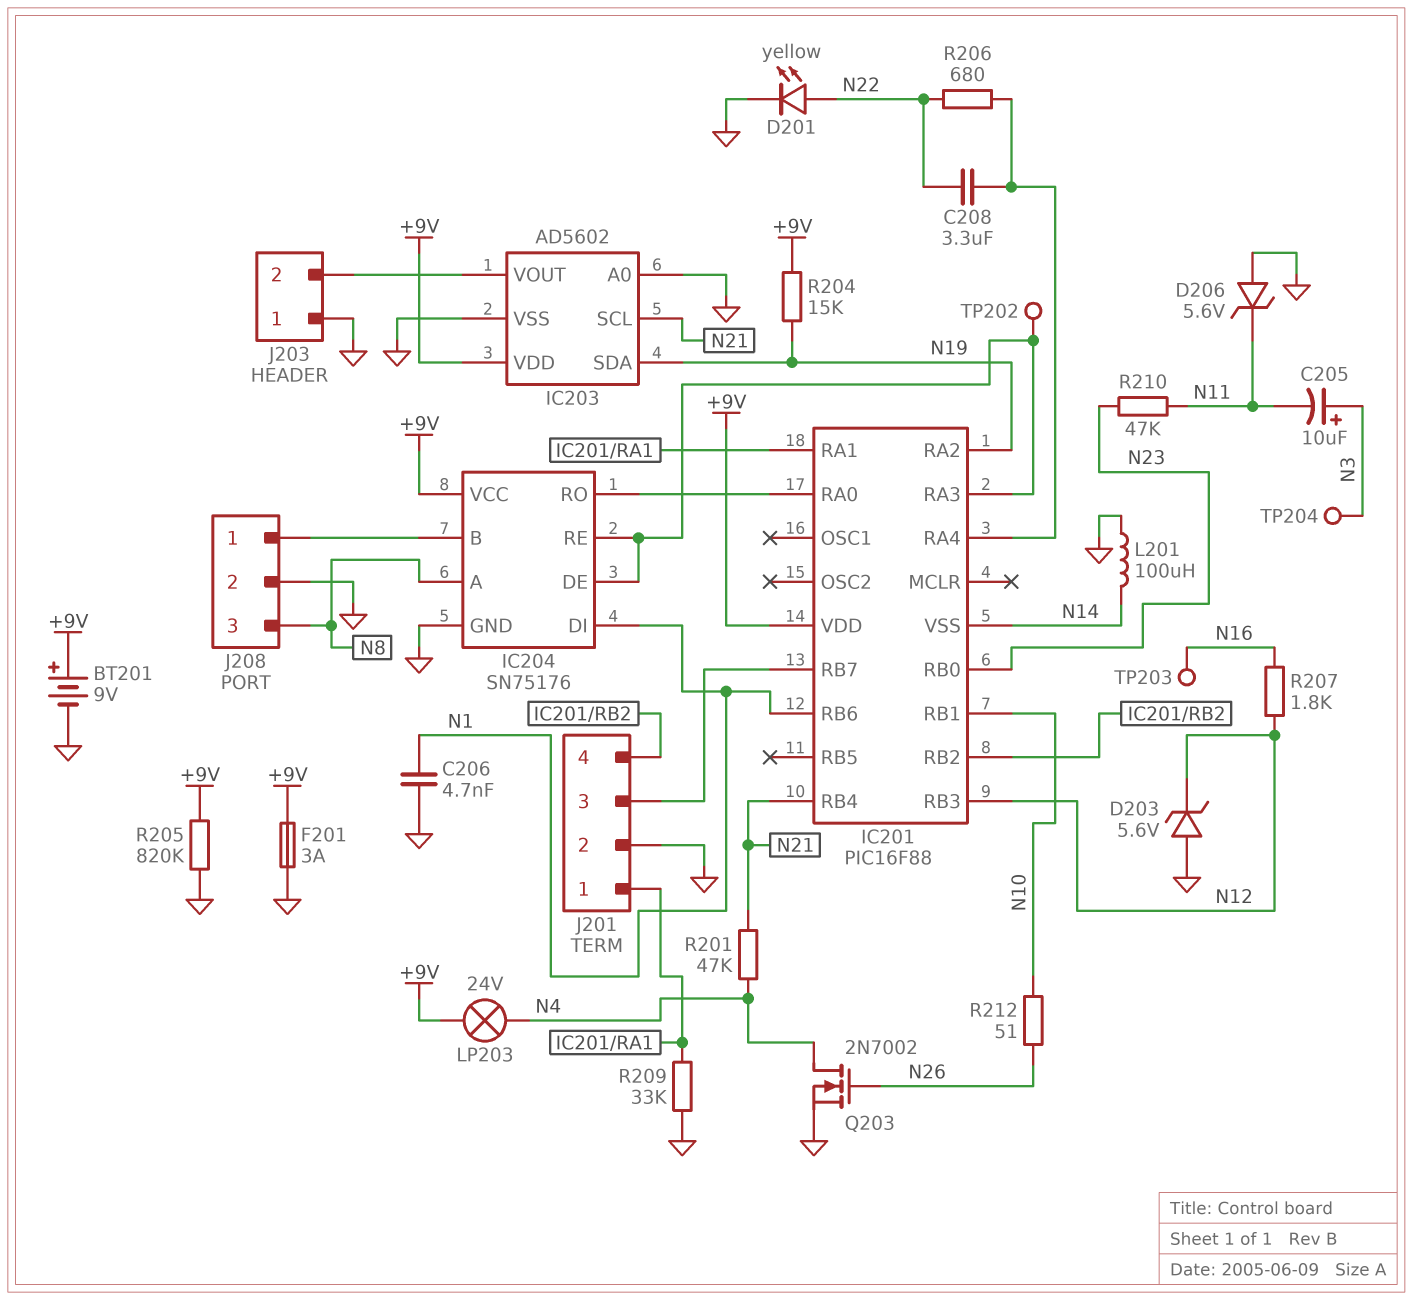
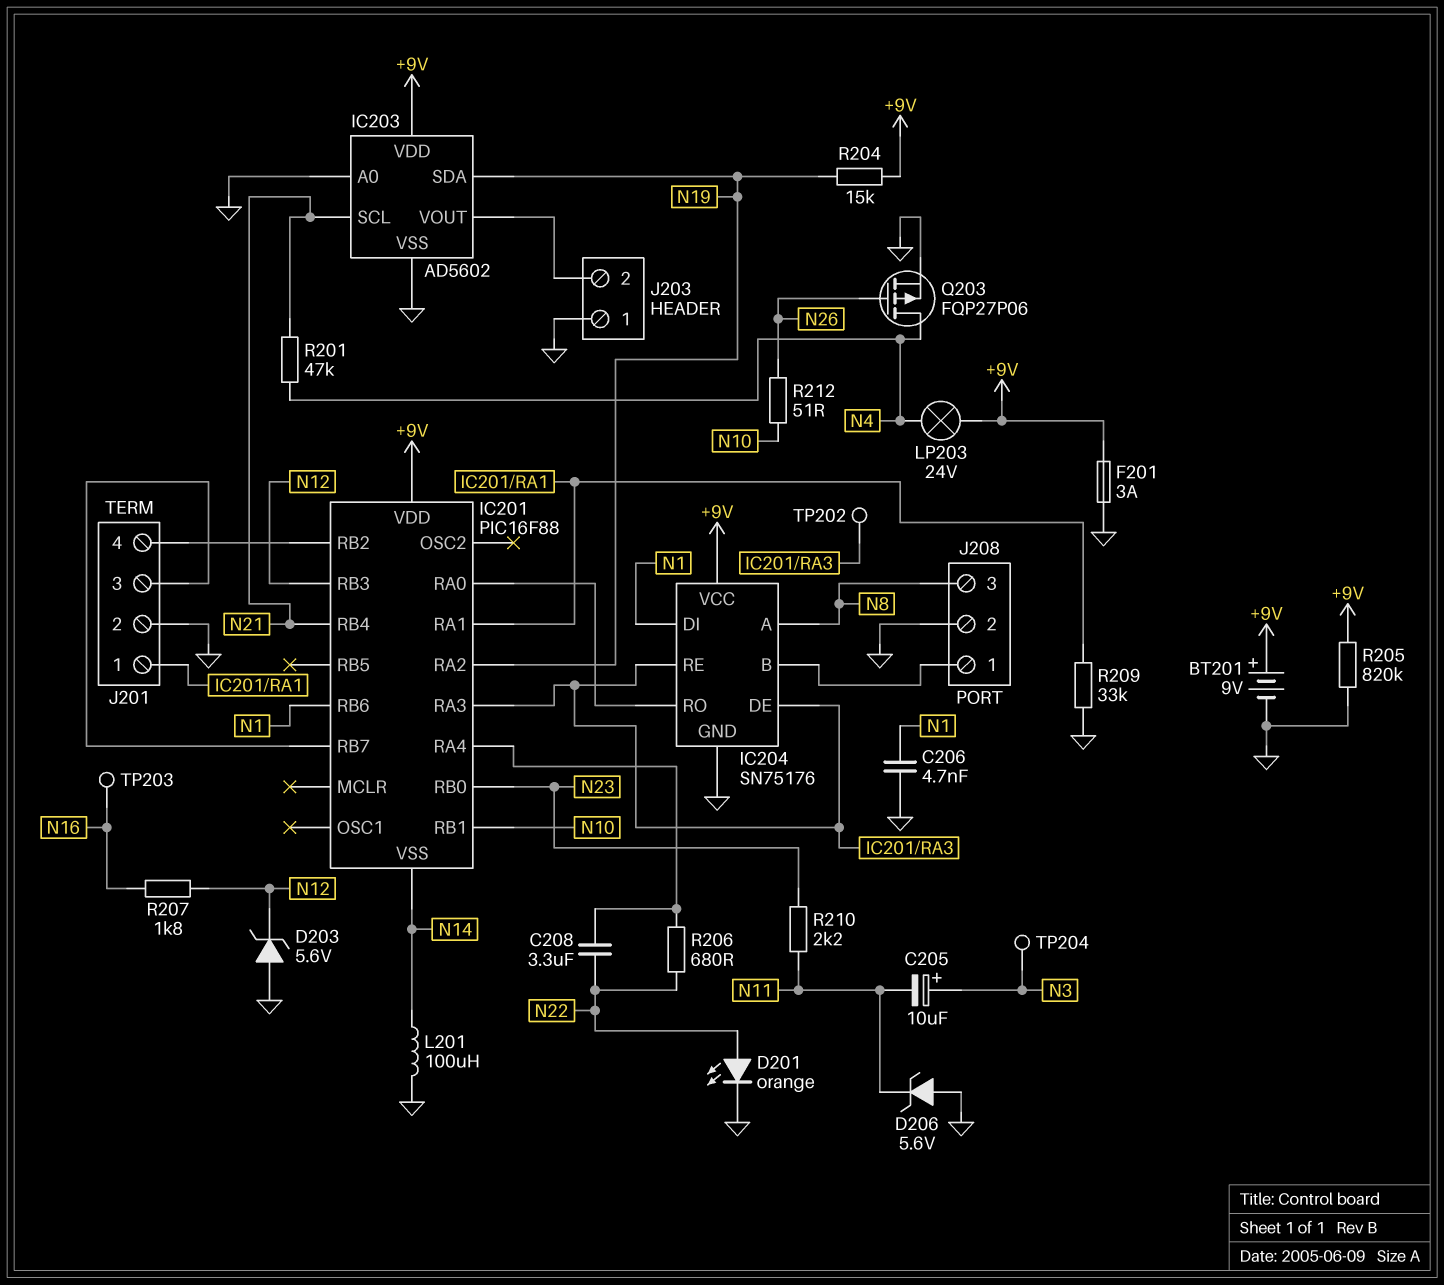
D201: LED yellow (A N22, K GND) -> LED orange (A N22, K GND)
Q203: NMOS 2N7002 (G N26, D N4, S GND) -> PMOS FQP27P06 (G N26, D N4, S GND)
R210: 47k (N11, N23) -> 2.2k (N11, N23)

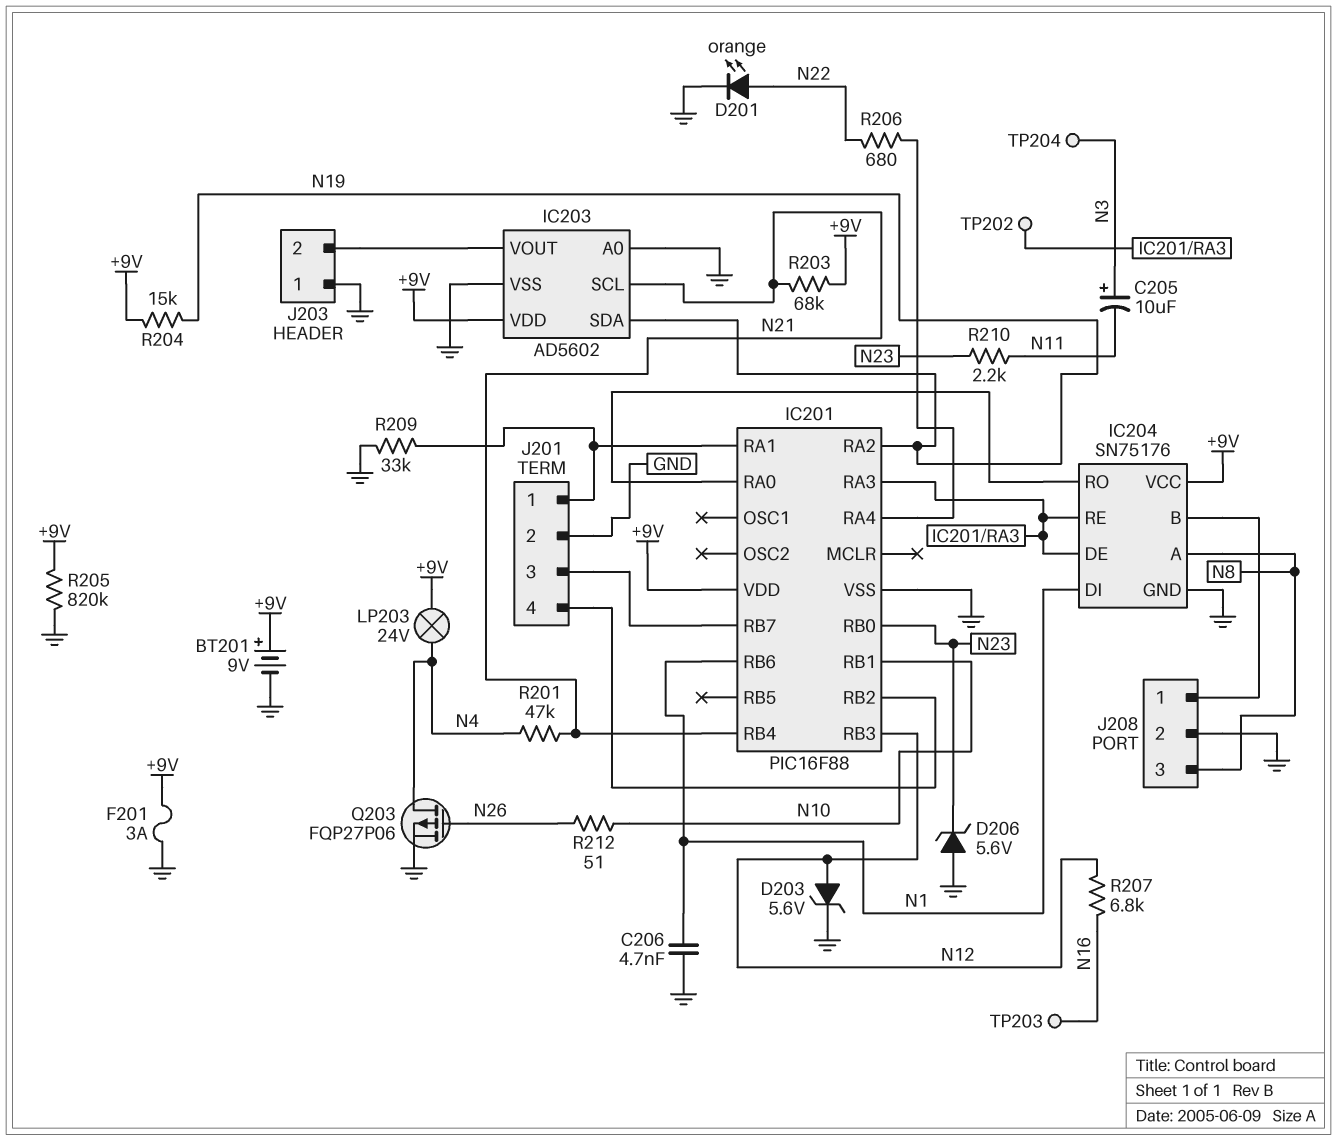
C208: 3.3uF (IC201/RA4, N22) -> none
D203: zener 5.6V (A GND, K N12) -> zener 5.6V (A N12, K GND)
D206: zener 5.6V (A GND, K N11) -> zener 5.6V (A GND, K N23)
IC201 pin VSS: N14 -> GND
L201: 100uH (GND, N14) -> none
R203: none -> 68k (+9V, N21)
R207: 1.8k (N12, N16) -> 6.8k (N12, N16)

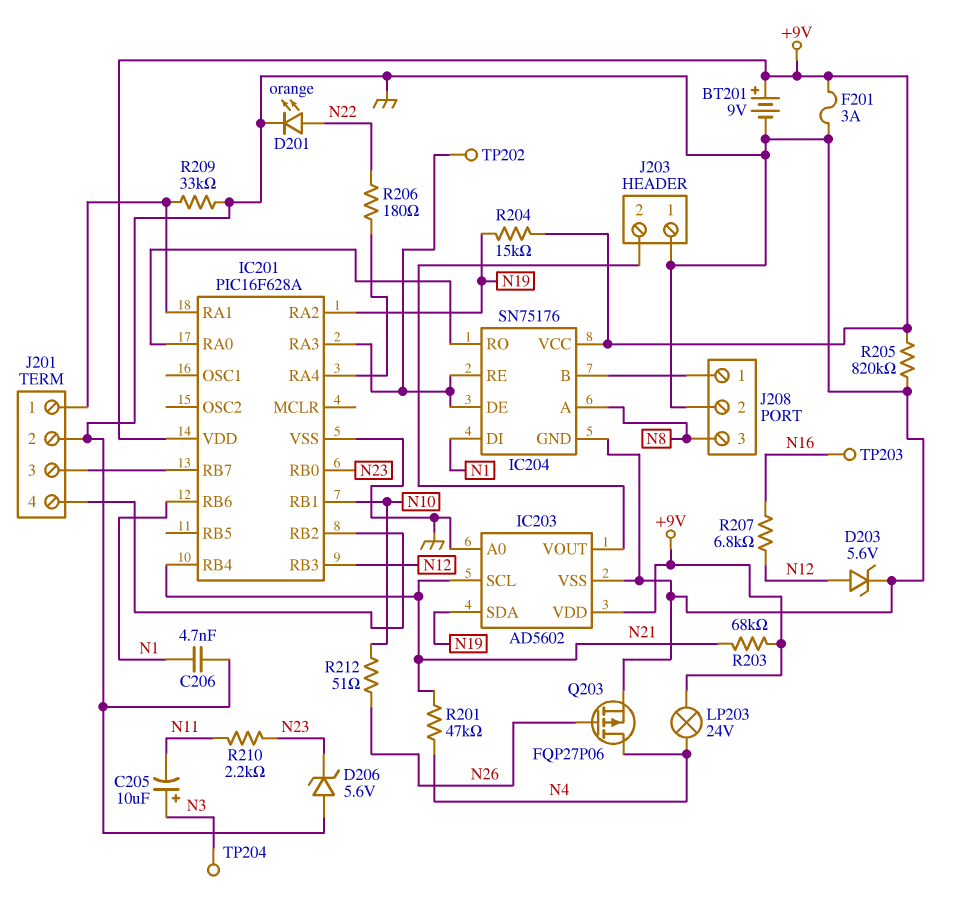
IC201: PIC16F88 -> PIC16F628A
R206: 680 (IC201/RA4, N22) -> 180 (IC201/RA4, N22)

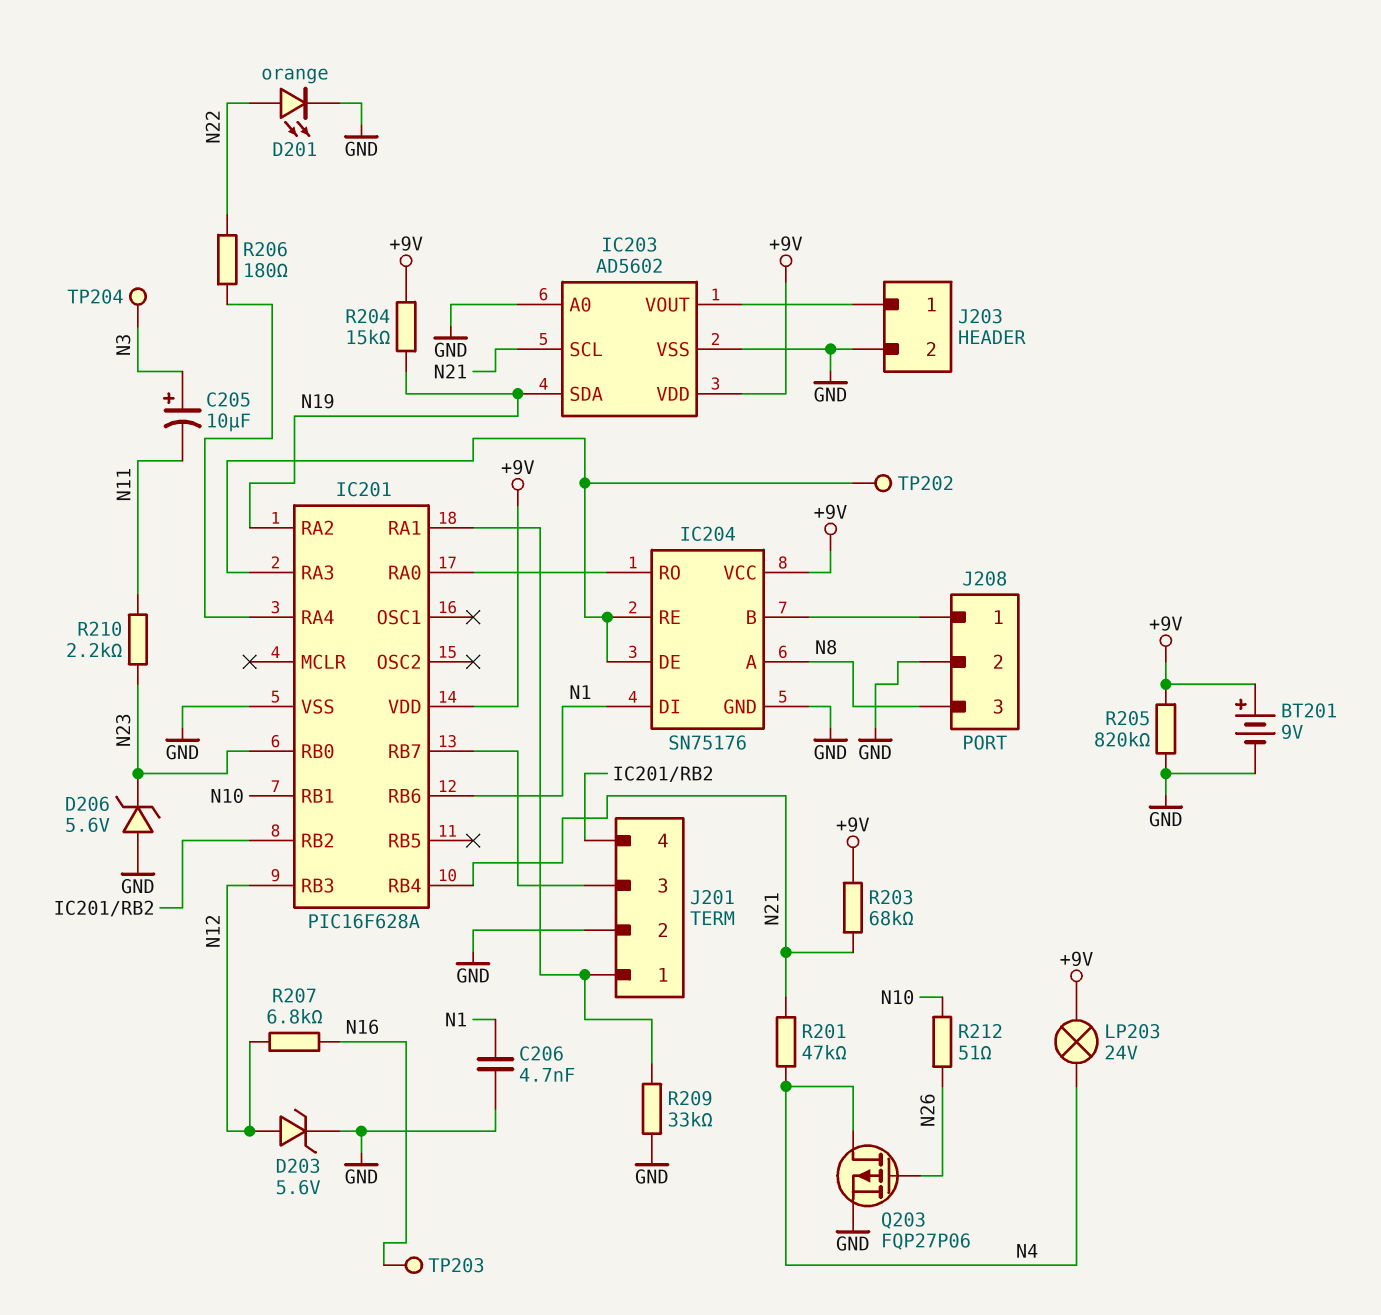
F201: 3A (+9V, GND) -> none
J203 pin 1: GND -> IC203/VOUT
J203 pin 2: IC203/VOUT -> GND

